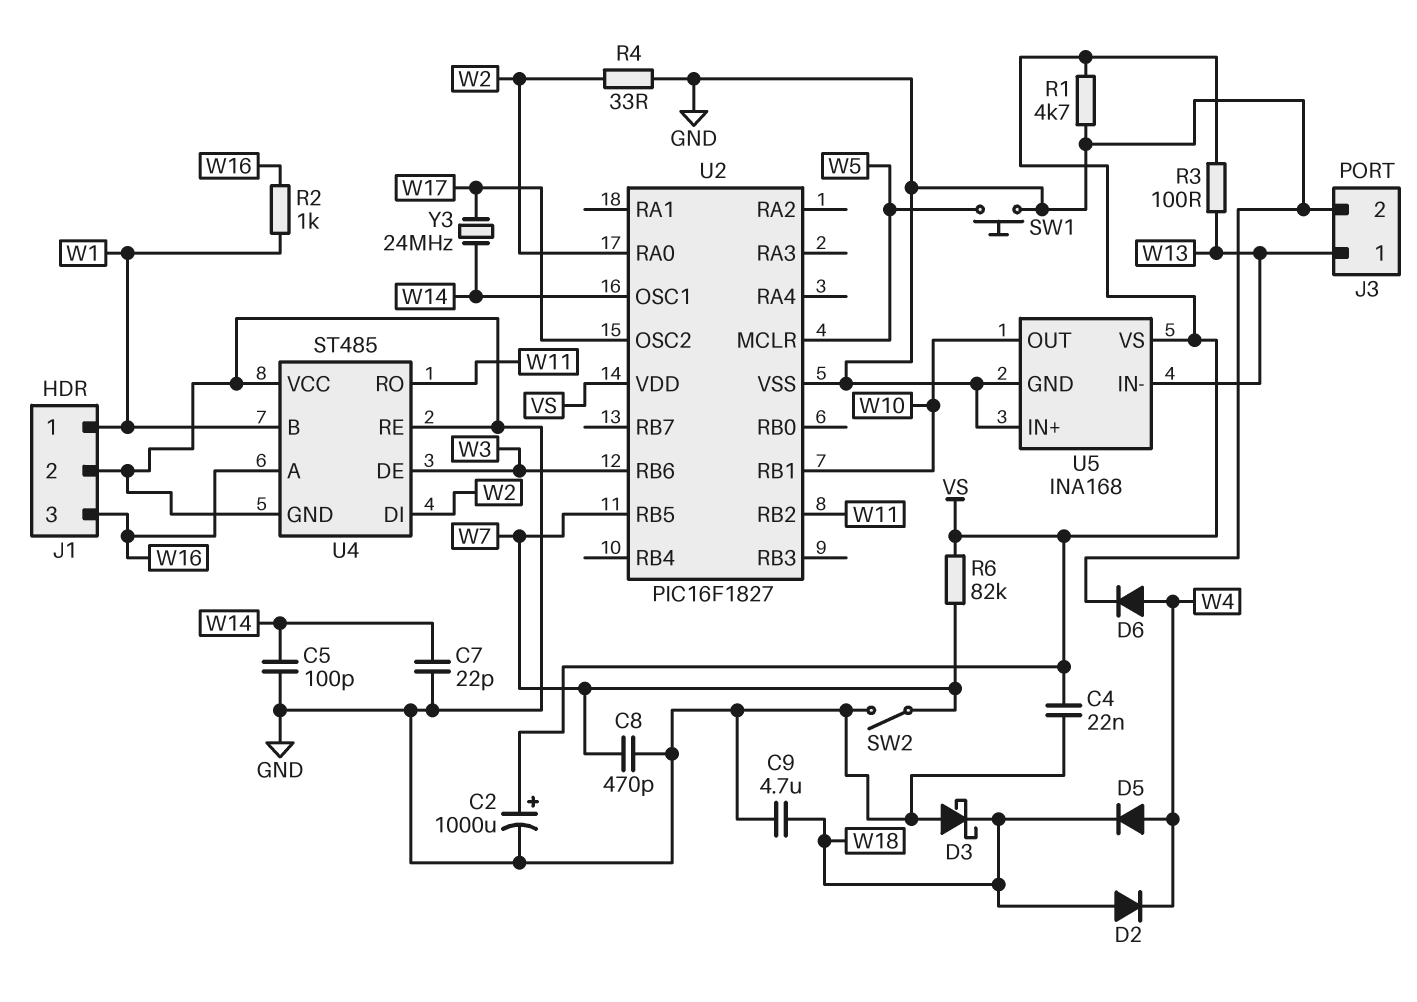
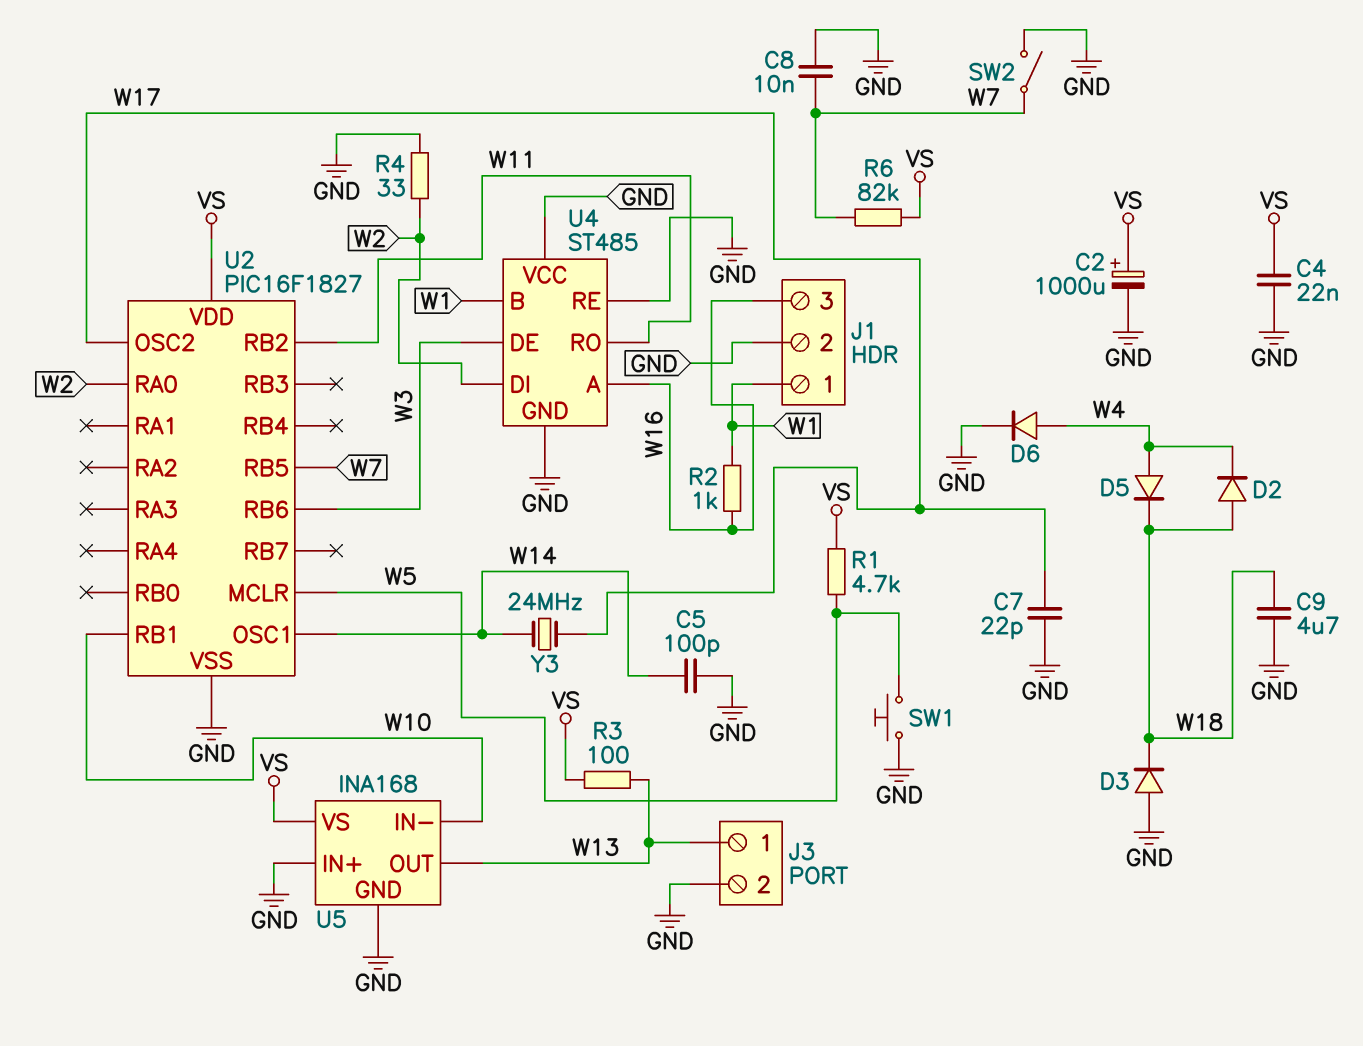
C7: 22pF (GND, W14) -> 22pF (GND, W17)
C8: 470pF (GND, W7) -> 10nF (GND, W7)
D3: schottky (A GND, K W18) -> diode (A GND, K W18)
R1: 4.7k (GND, VS) -> 4.7k (VS, W5)
U5 pin IN-: W13 -> W10
U5 pin OUT: W10 -> W13

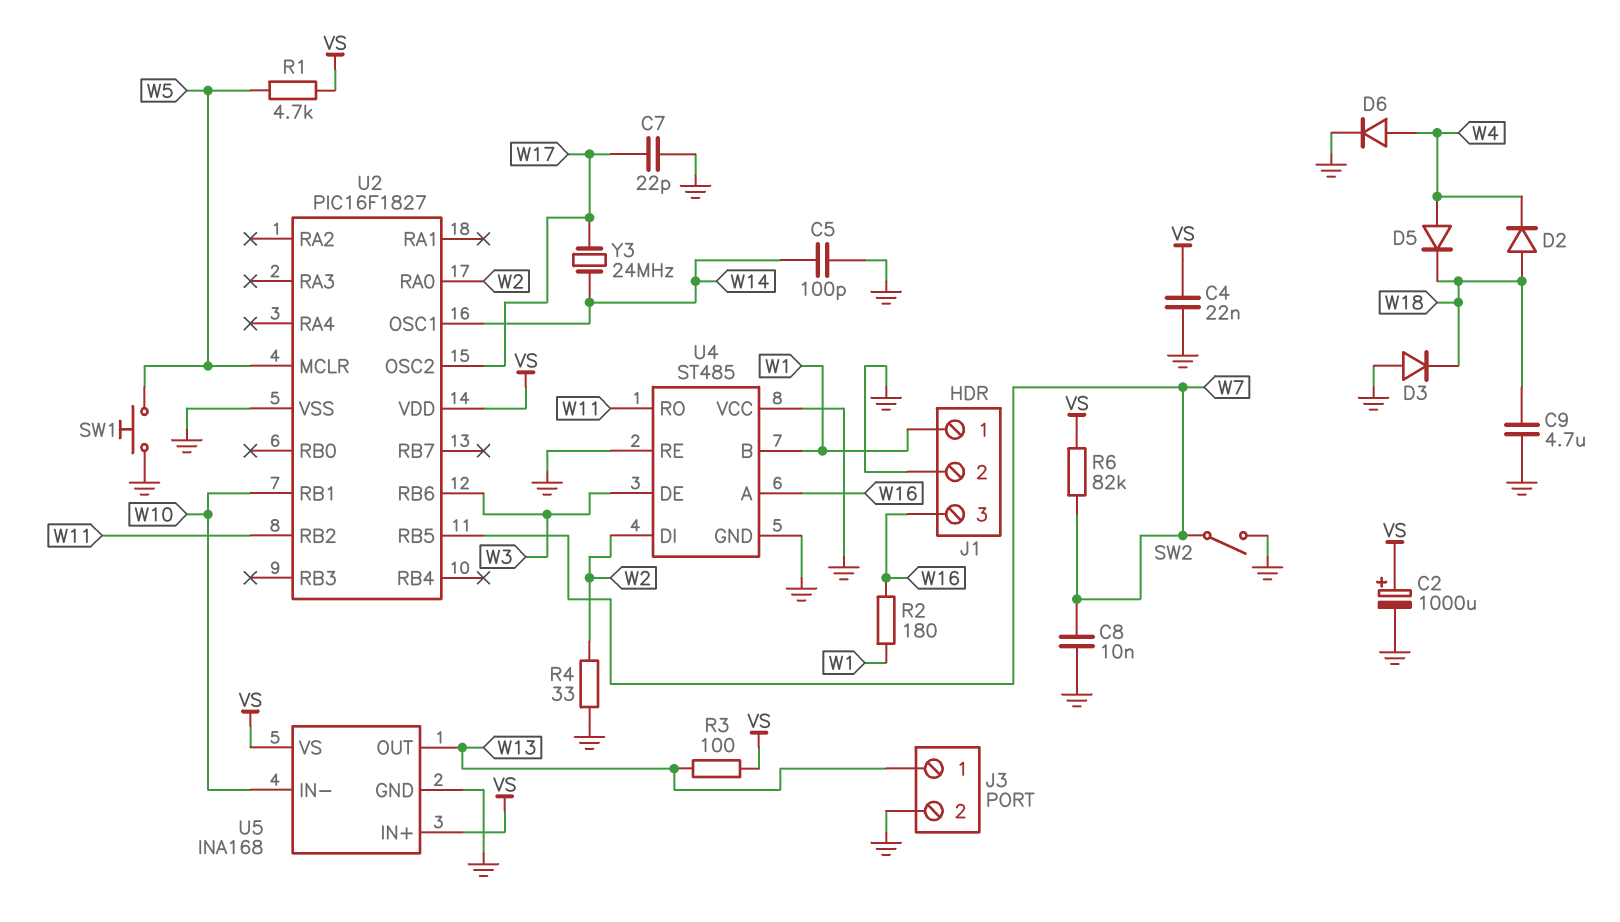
R2: 1k (W1, W16) -> 180 (W1, W16)
U5 pin IN+: GND -> VS

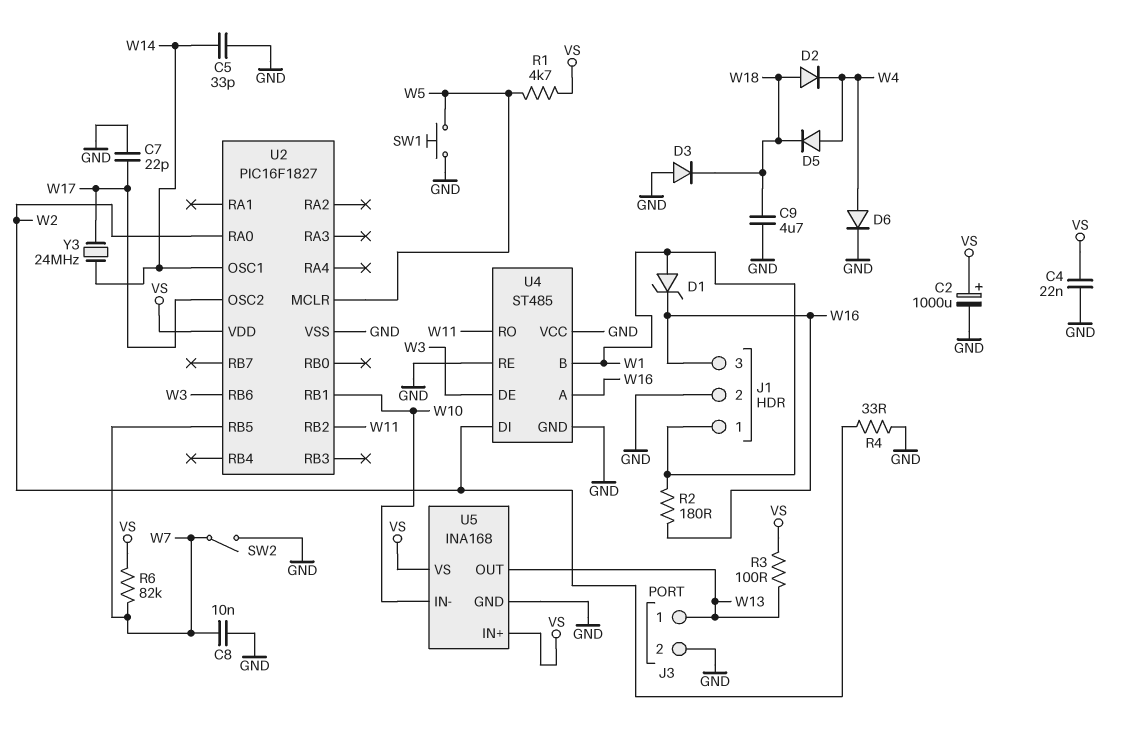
C5: 100pF (GND, W14) -> 33pF (GND, W14)
D1: none -> zener (A W1, K W16)

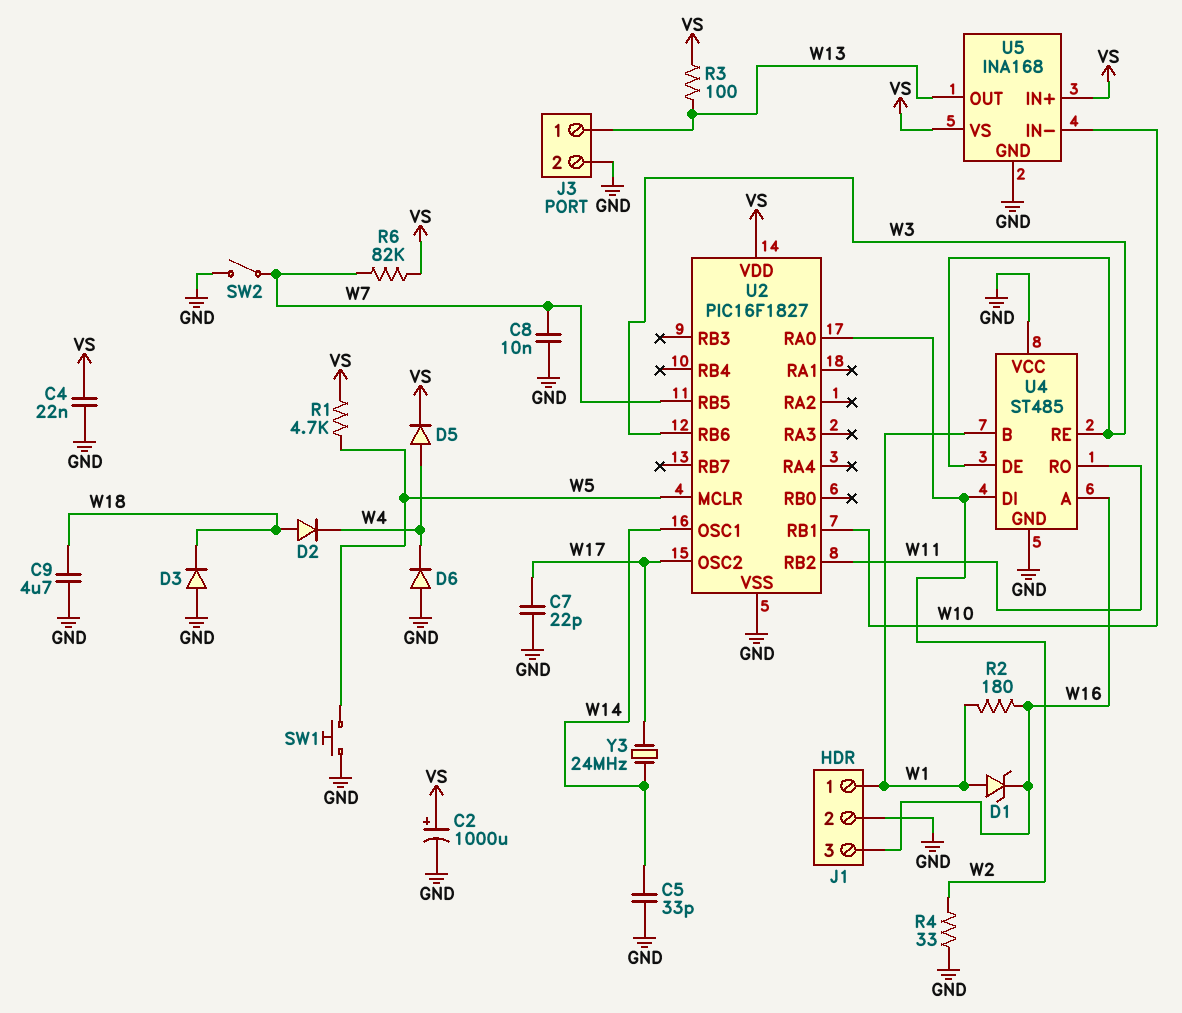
D5: diode (A W4, K W18) -> diode (A W4, K VS)
D6: diode (A W4, K GND) -> diode (A GND, K W4)
U4 pin RE: GND -> W3

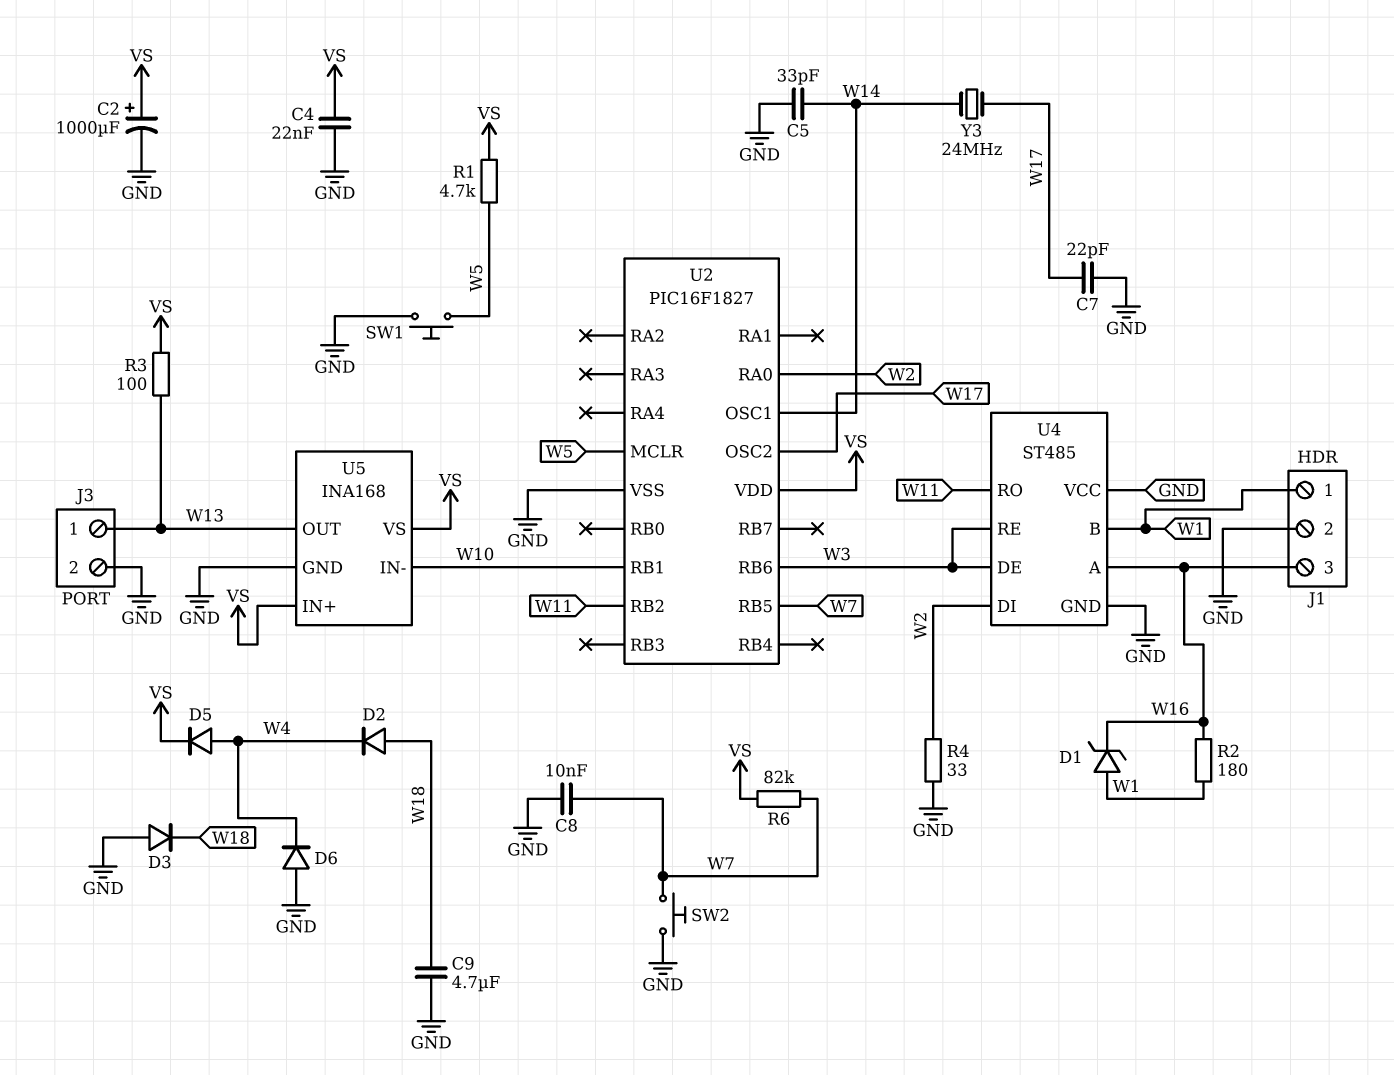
SW2: switch (GND, W7) -> button (GND, W7)

